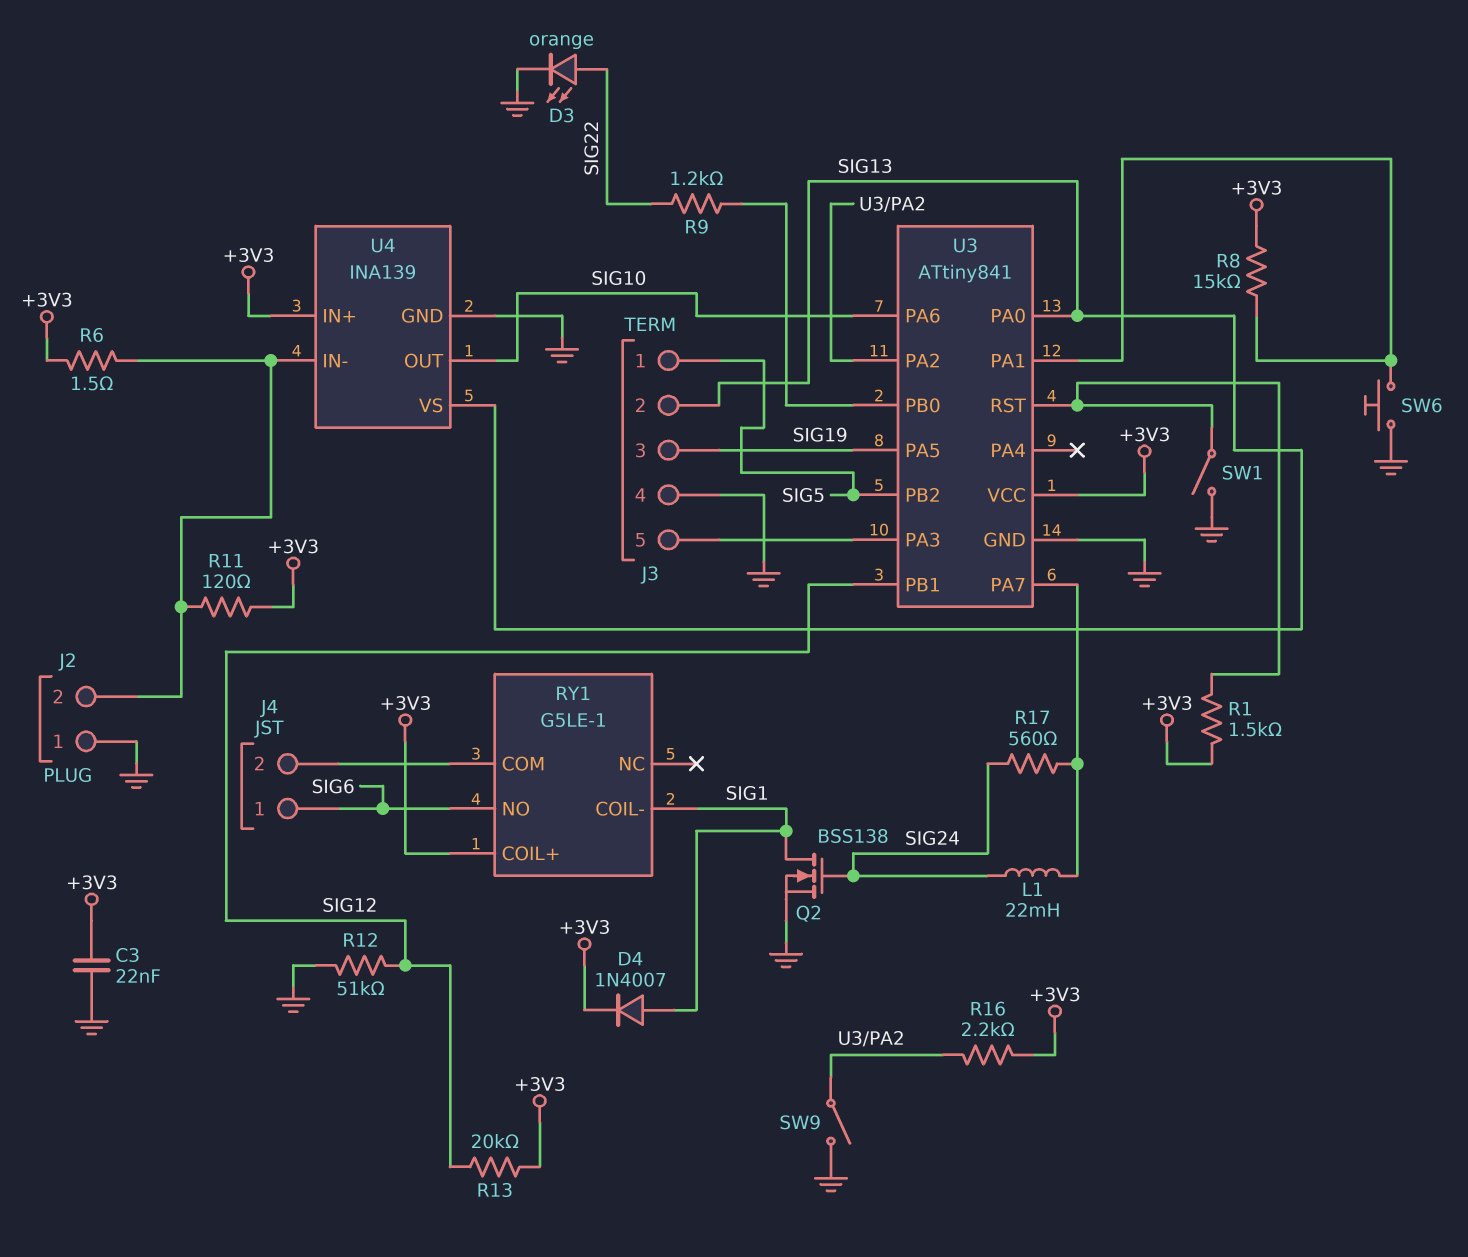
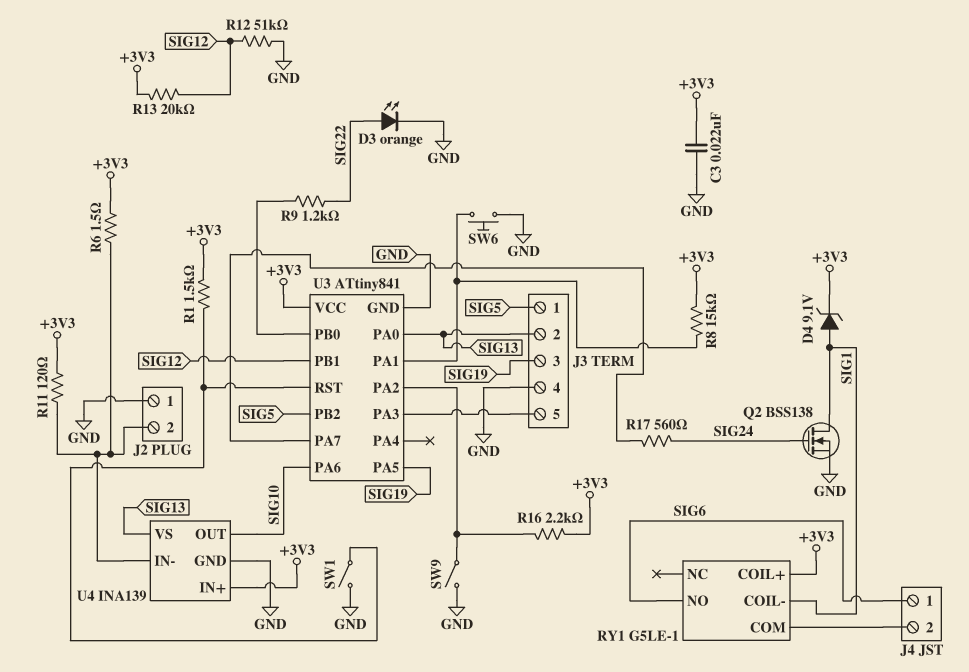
D4: diode 1N4007 (A SIG1, K +3V3) -> zener 9.1V (A SIG1, K +3V3)
L1: 22mH (SIG24, U3/PA7) -> none

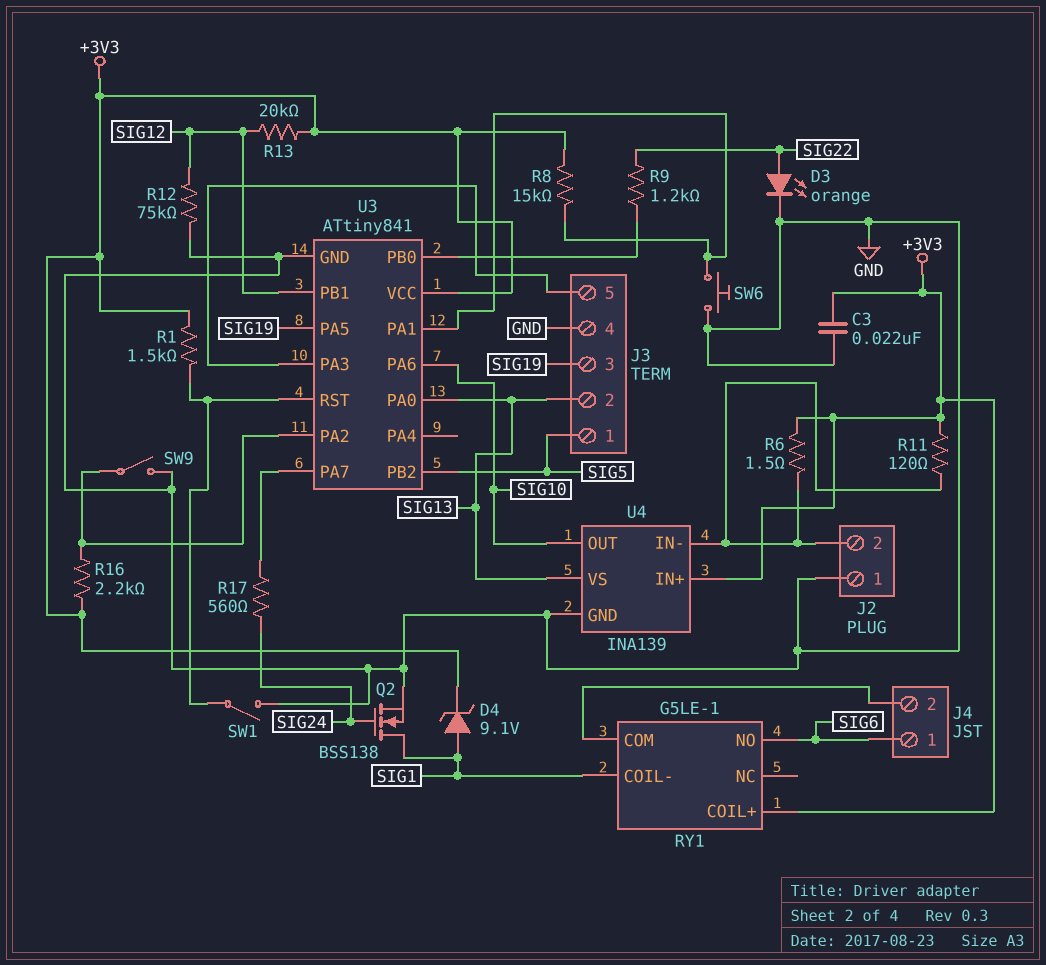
R12: 51k (GND, SIG12) -> 75k (GND, SIG12)

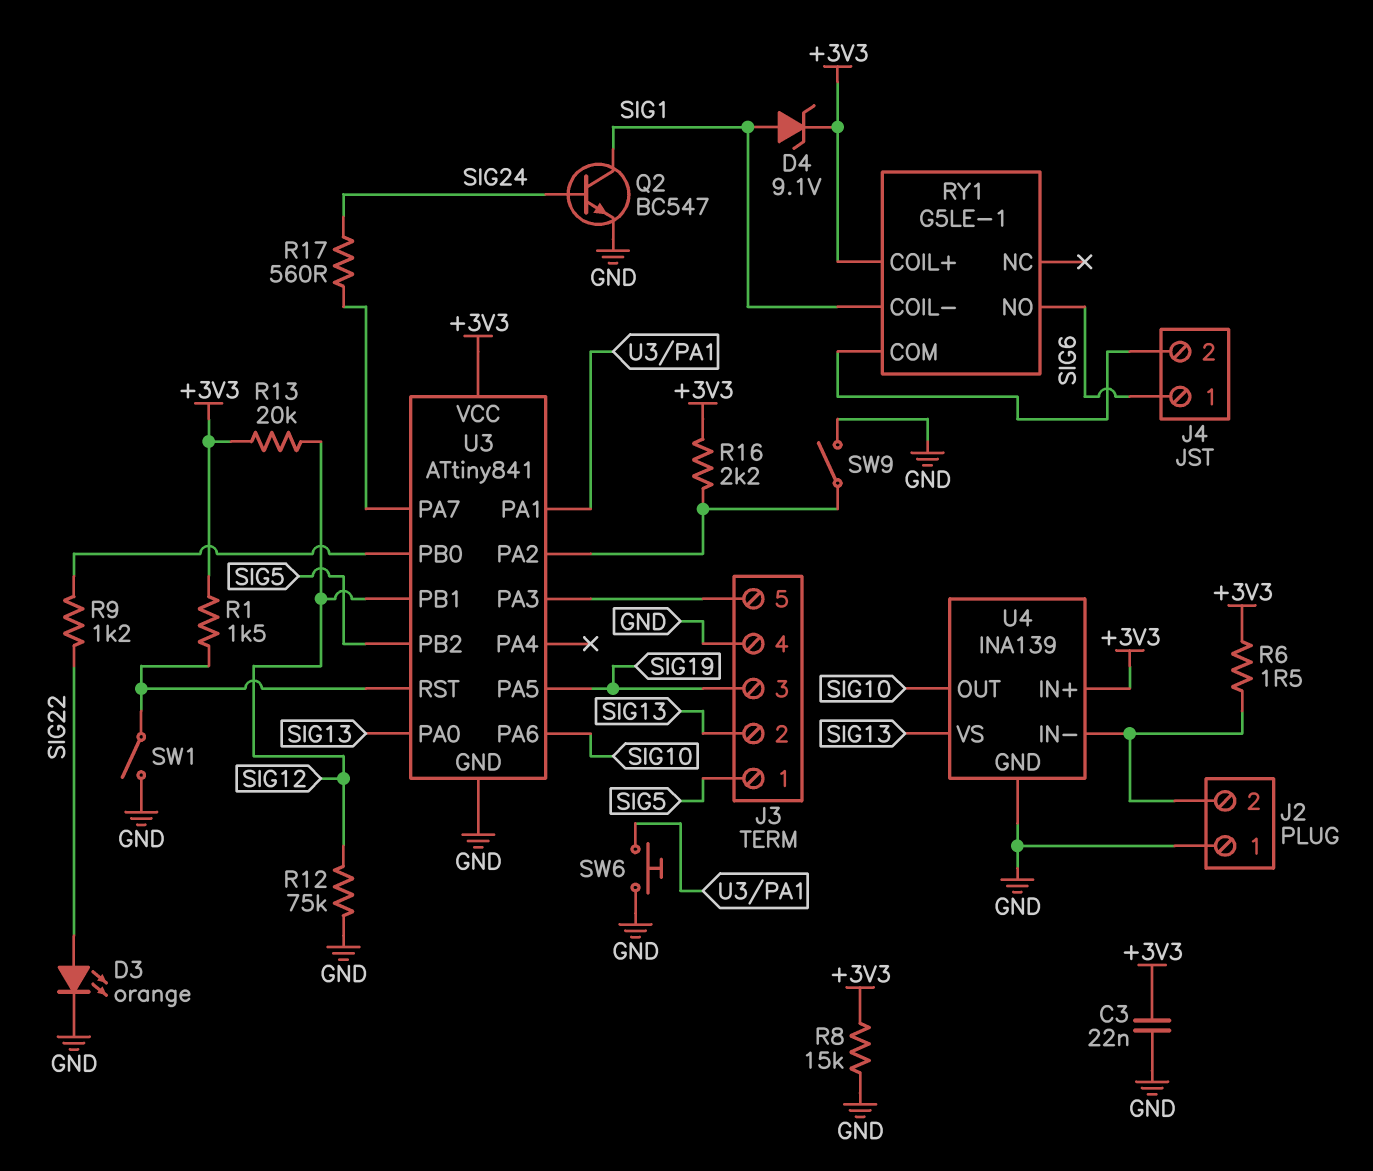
Q2: NMOS BSS138 (G SIG24, D SIG1, S GND) -> NPN BC547 (B SIG24, C SIG1, E GND)
R8: 15k (+3V3, U3/PA1) -> 15k (+3V3, GND)
R11: 120 (+3V3, J2/2) -> none

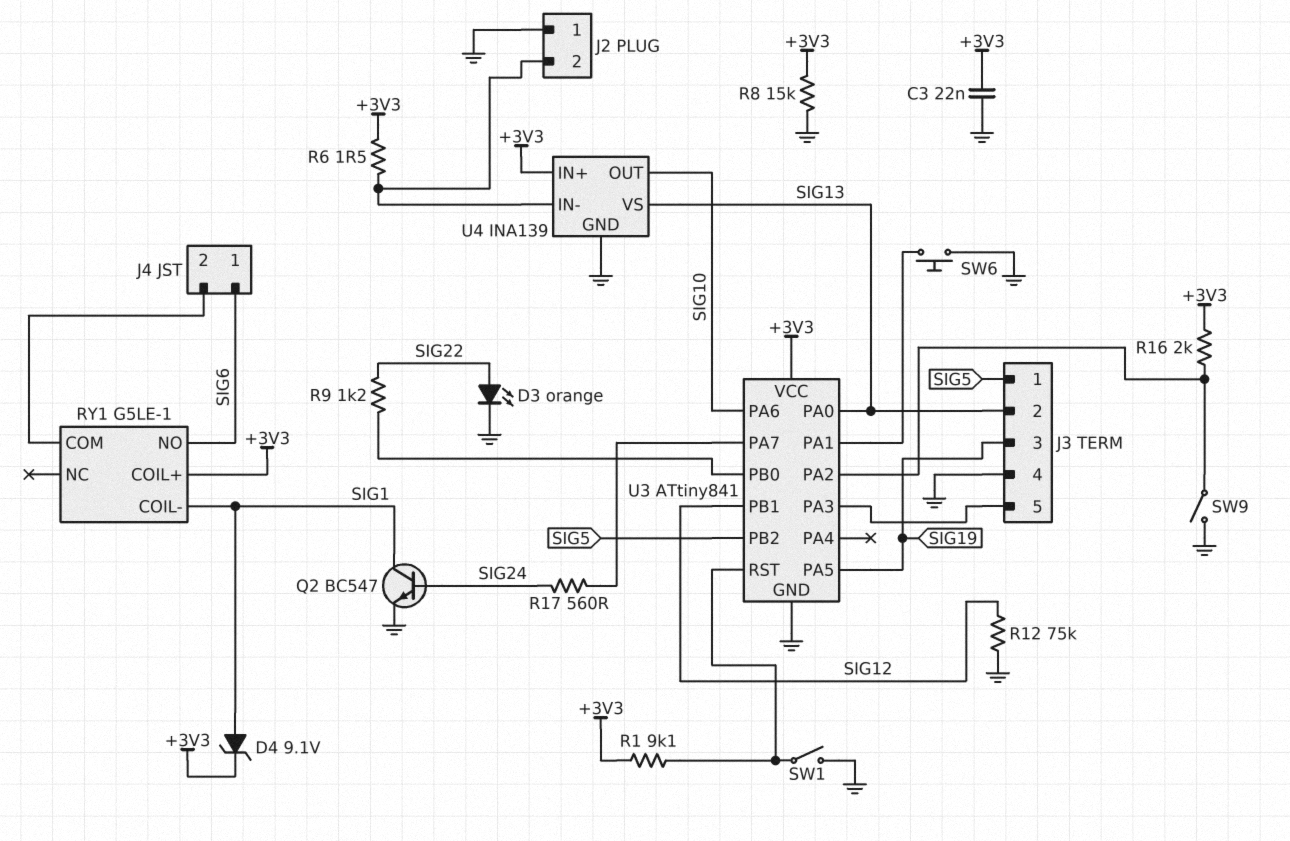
R1: 1.5k (+3V3, U3/RST) -> 9.1k (+3V3, U3/RST)
R13: 20k (+3V3, SIG12) -> none
R16: 2.2k (+3V3, U3/PA2) -> 2k (+3V3, U3/PA2)

